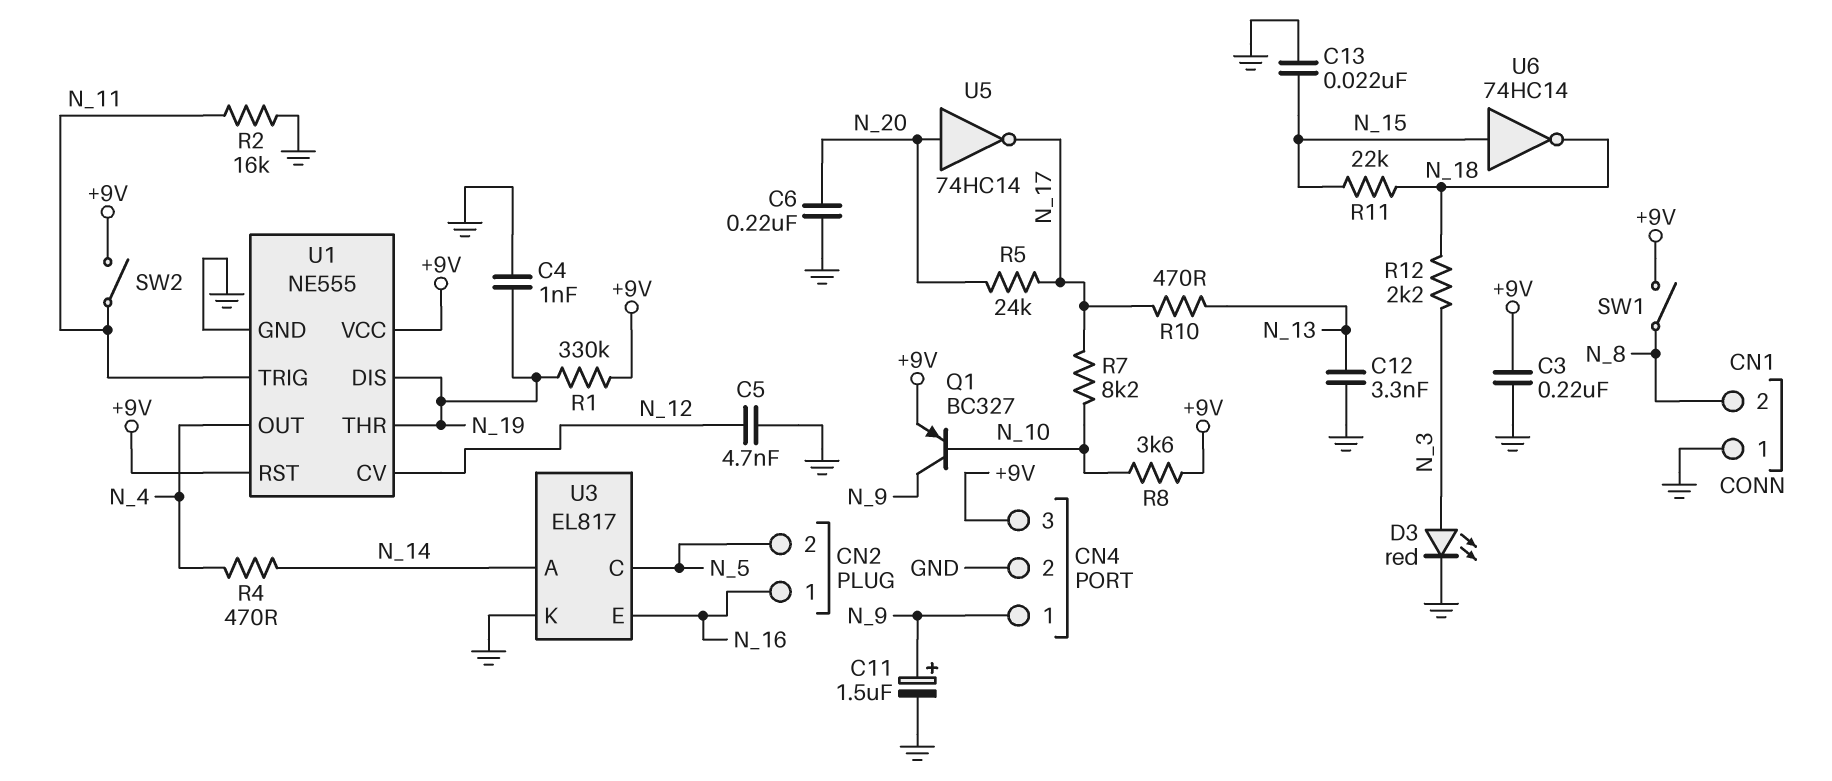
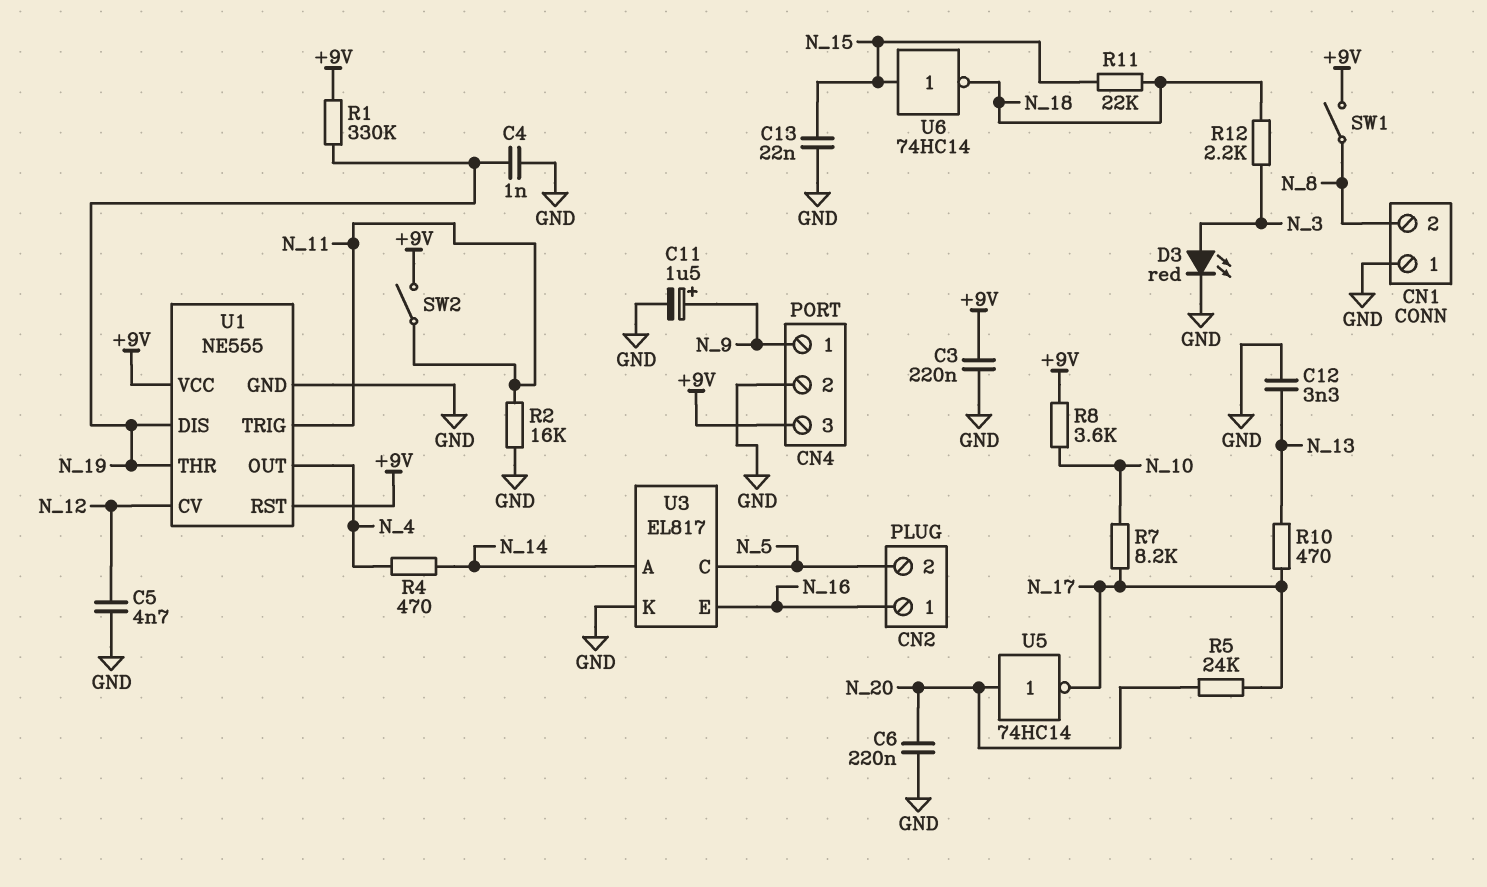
Q1: PNP BC327 (B N_10, C N_9, E +9V) -> none

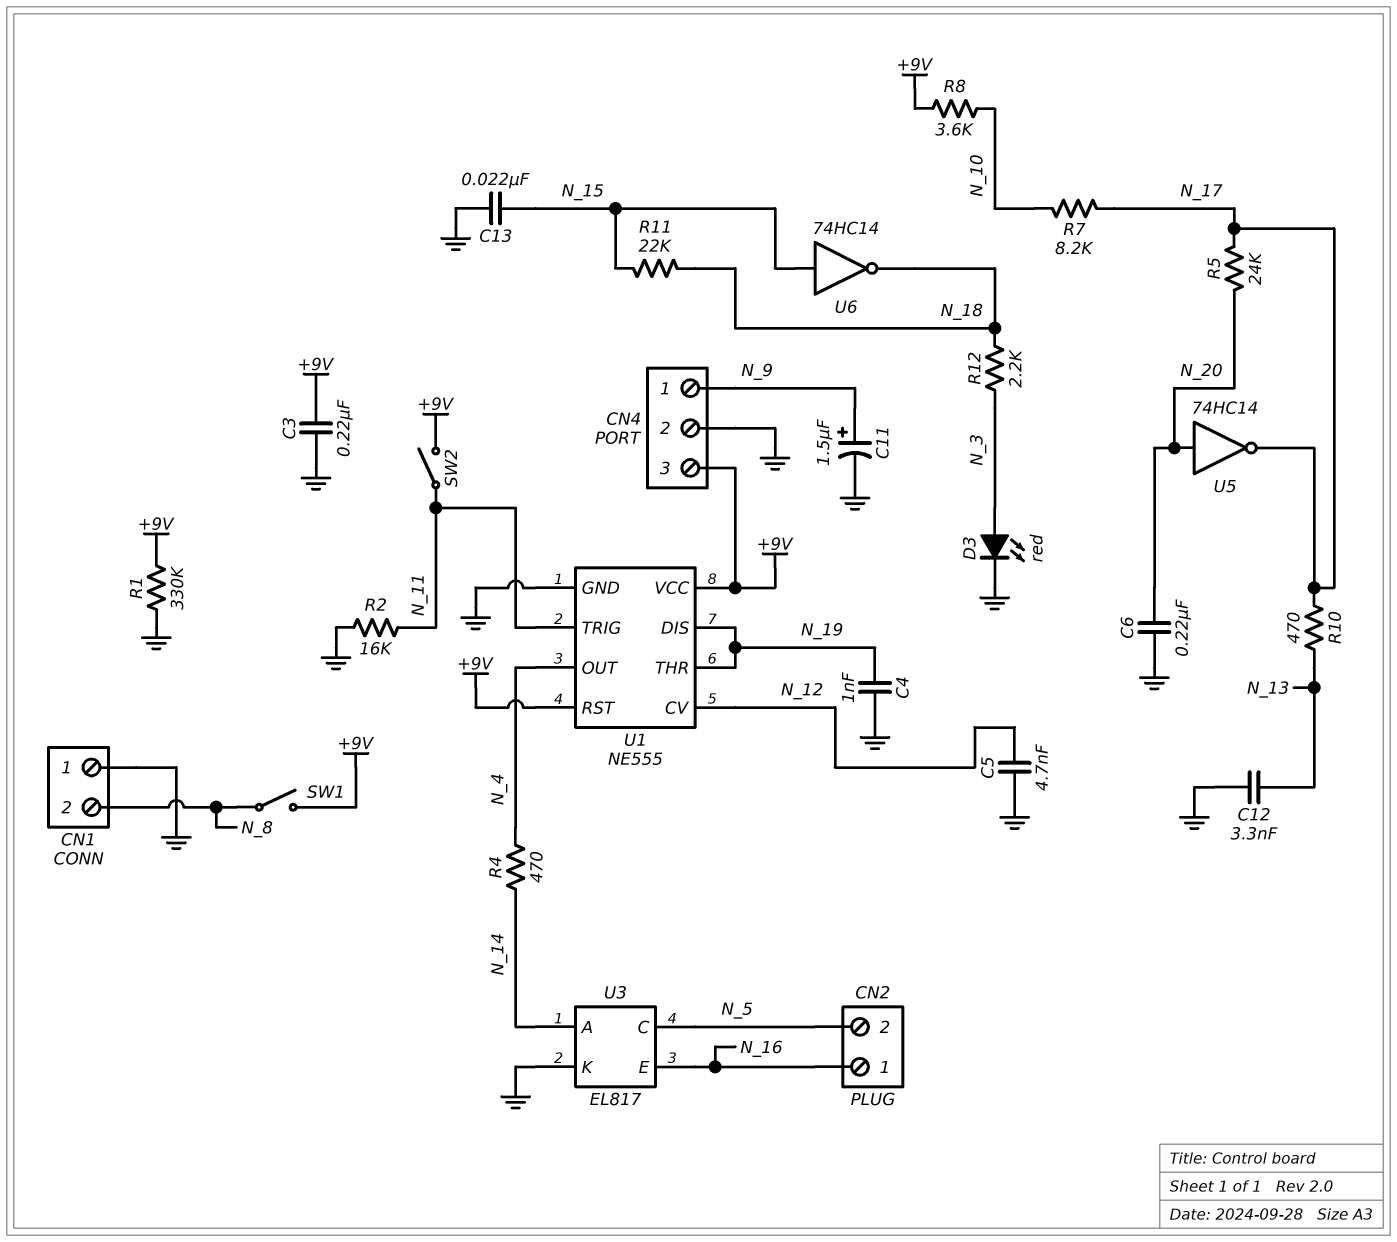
R1: 330k (+9V, N_19) -> 330k (+9V, GND)

